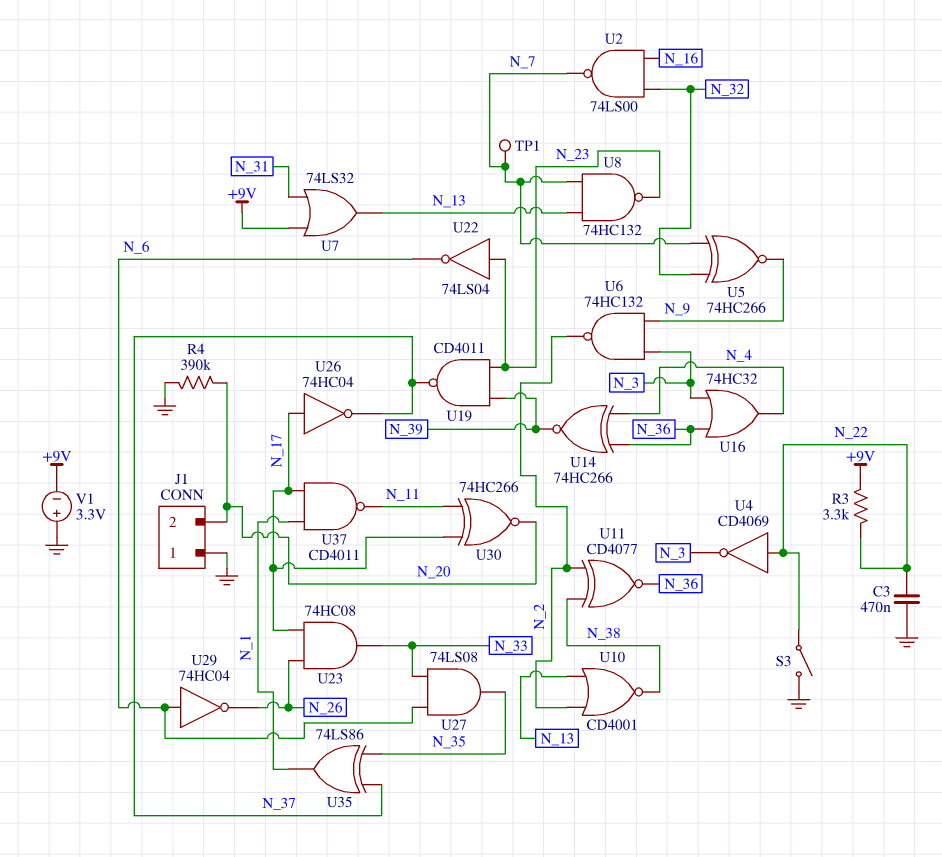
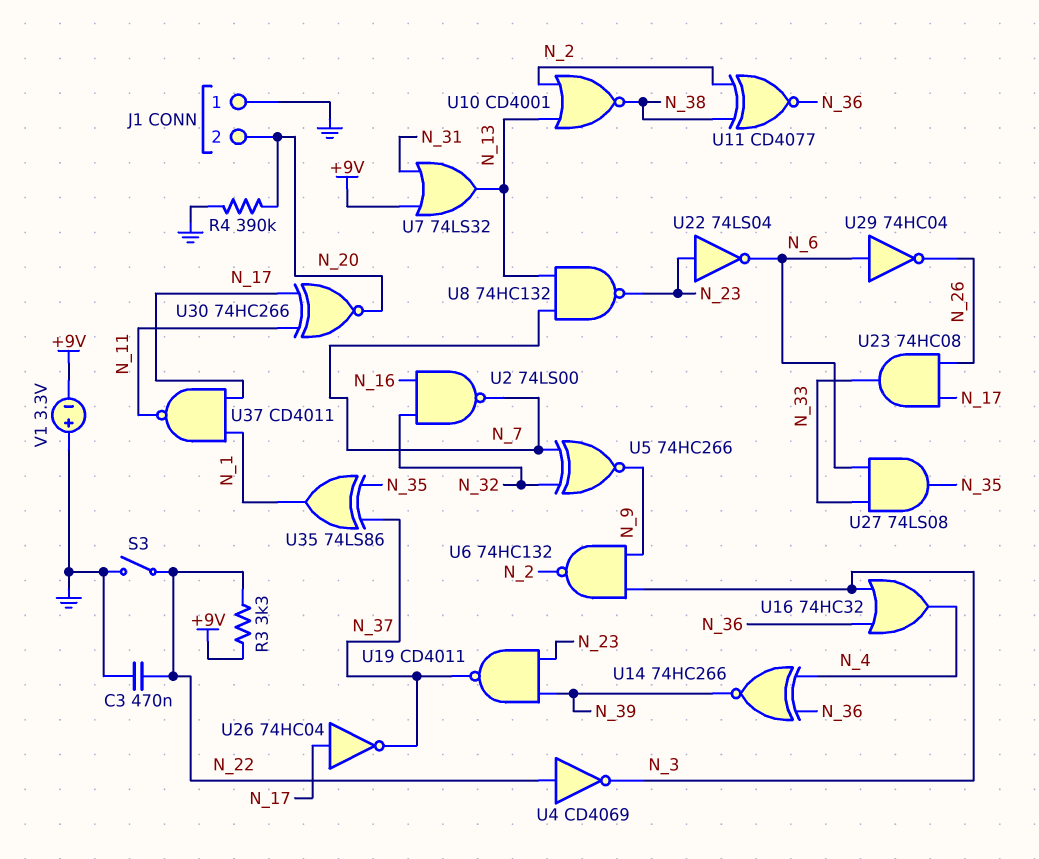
TP1: test point (N_7) -> none

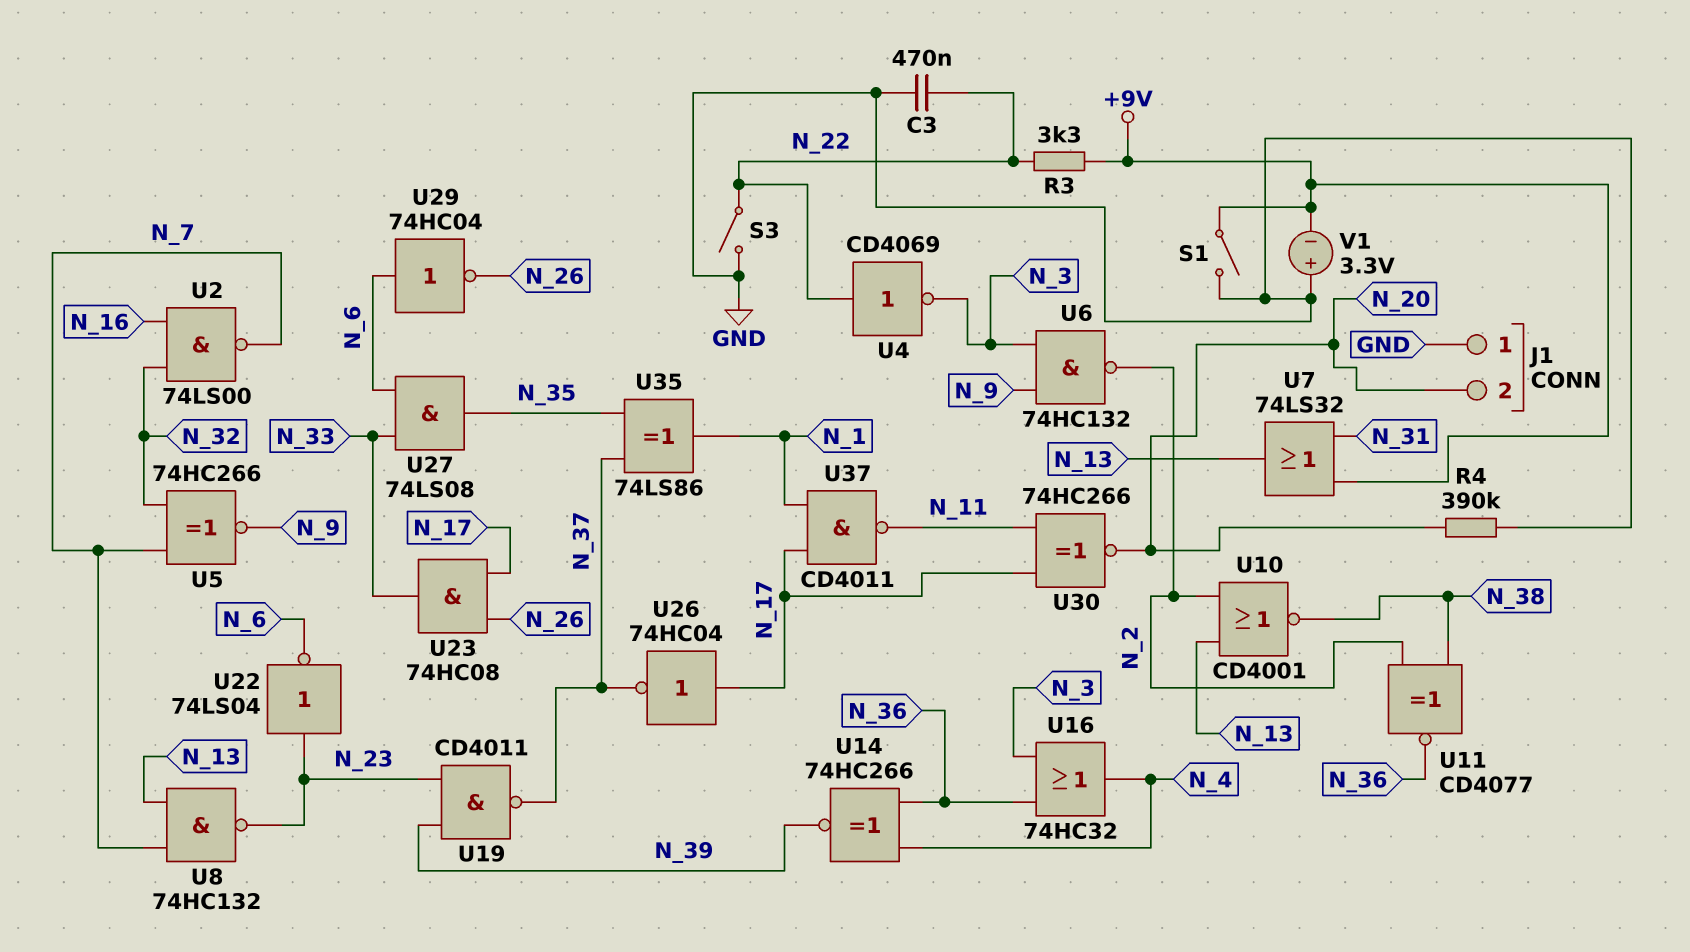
S1: none -> switch (+9V, GND)

